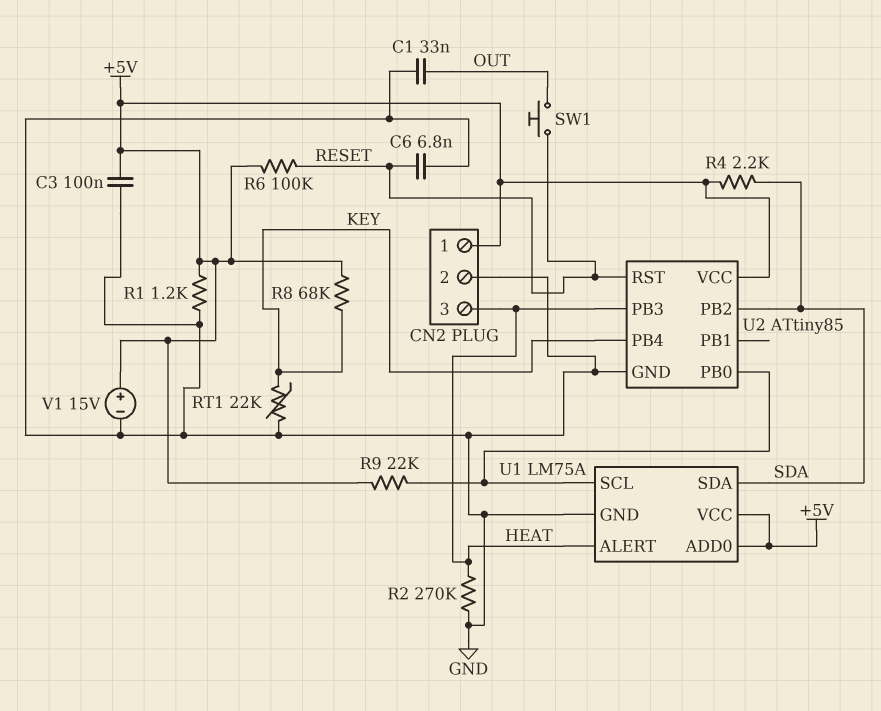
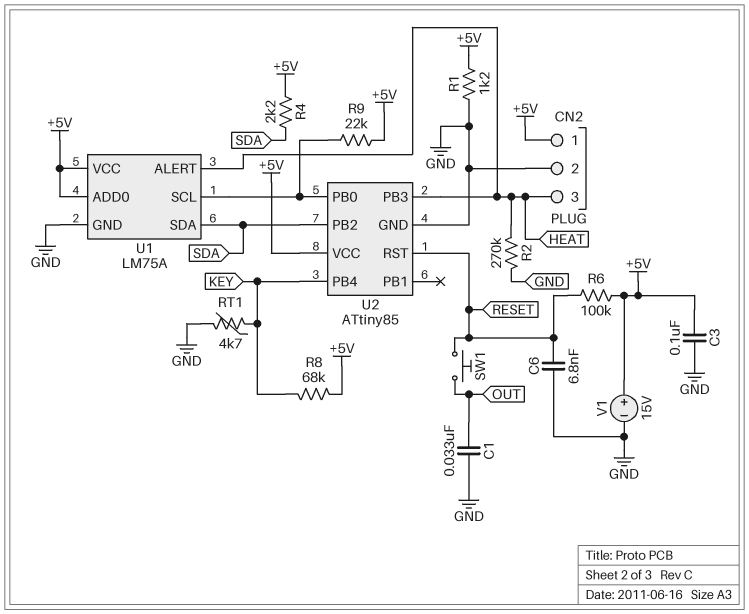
RT1: 22k (GND, KEY) -> 4.7k (GND, KEY)

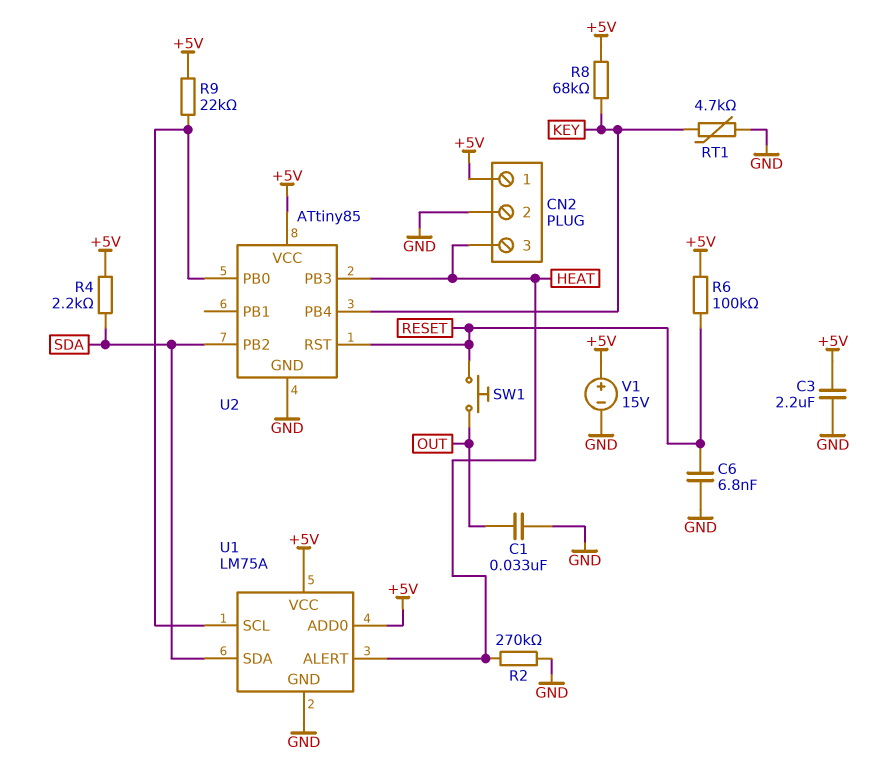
C3: 100nF (+5V, GND) -> 2.2uF (+5V, GND)
R1: 1.2k (+5V, GND) -> none

